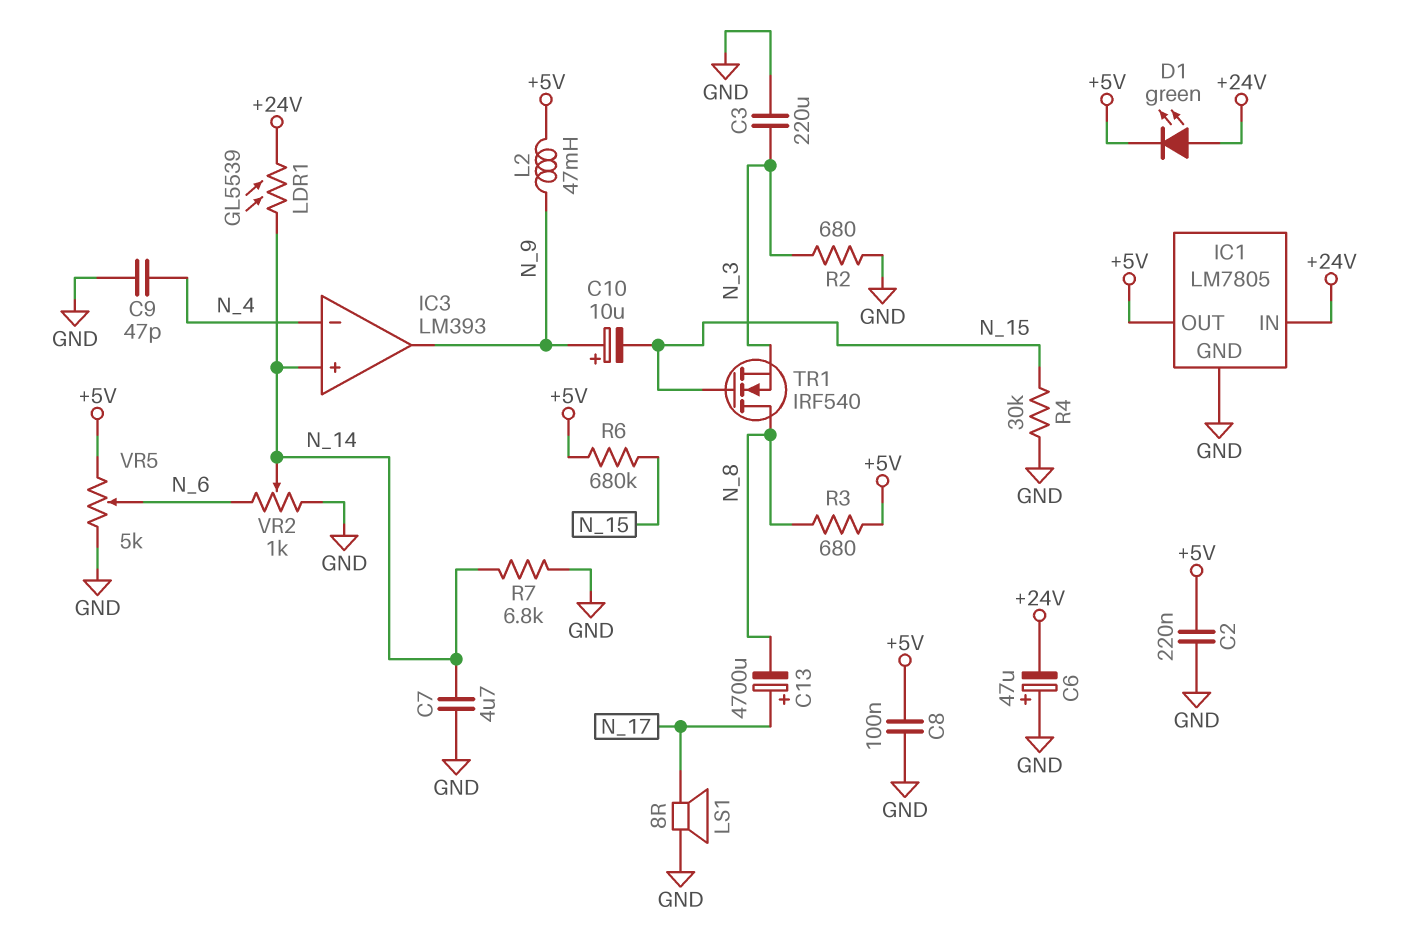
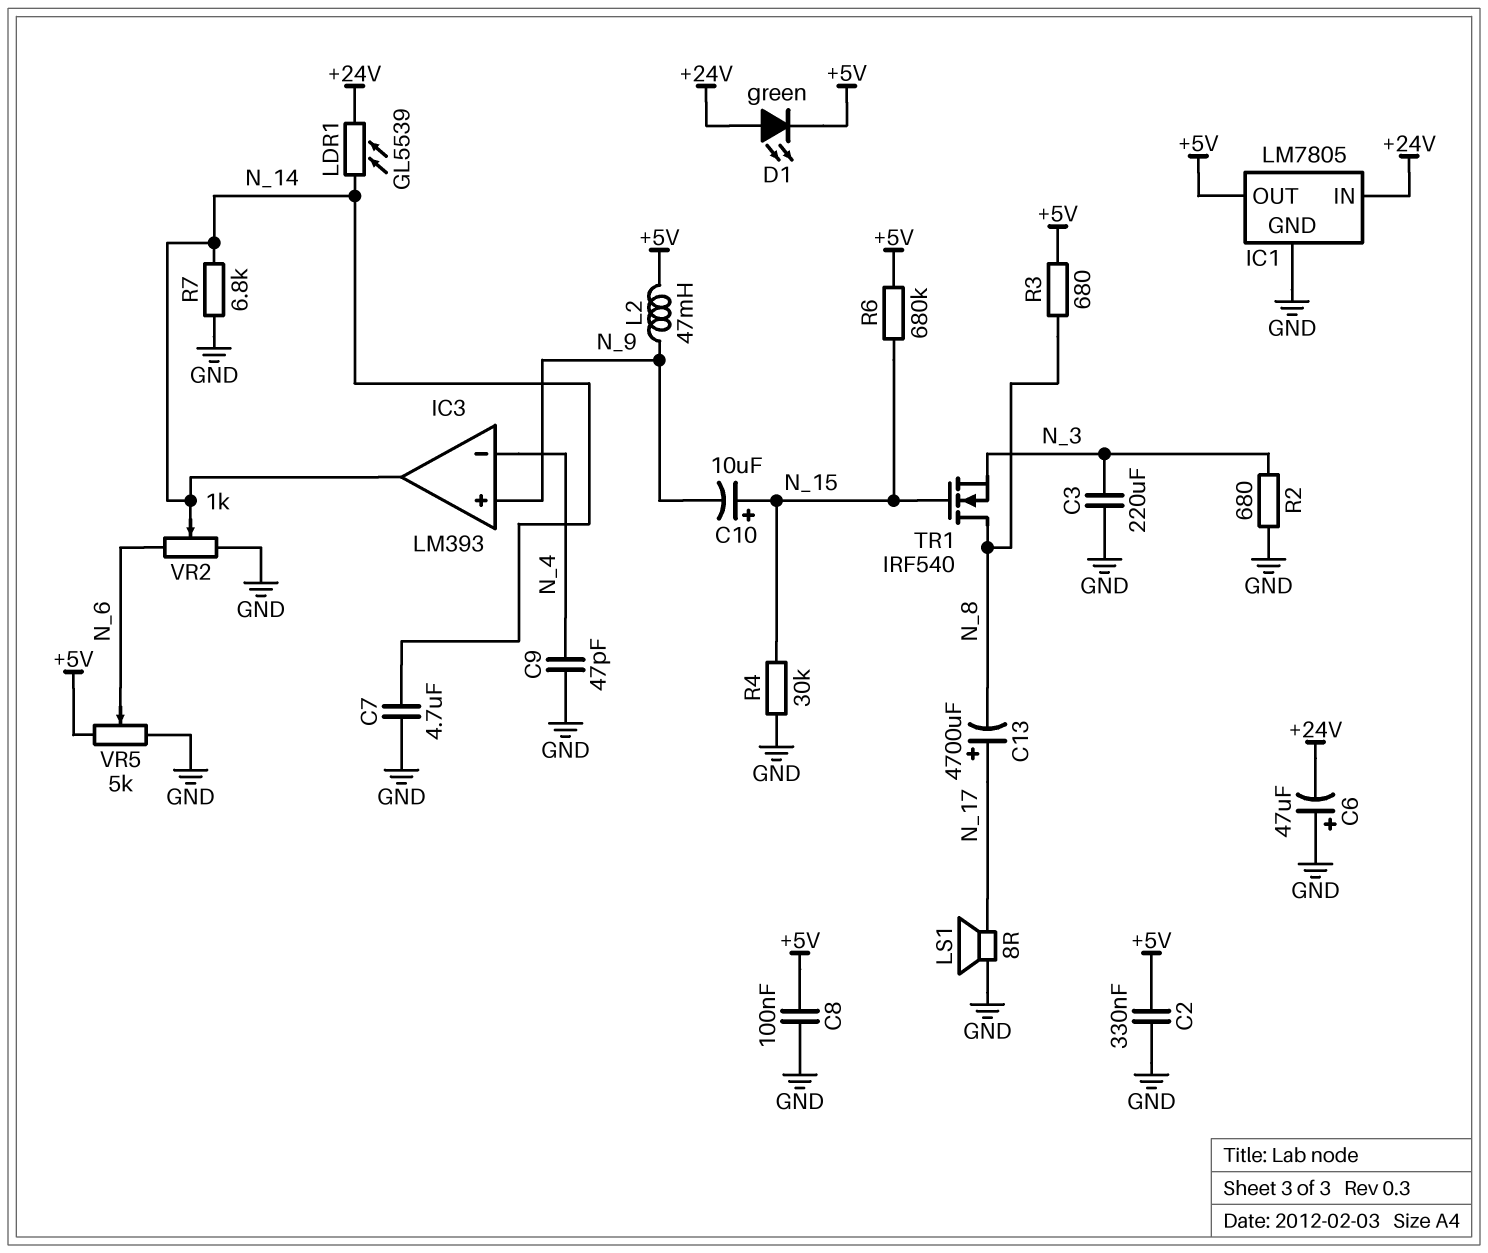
C2: 220nF (+5V, GND) -> 330nF (+5V, GND)
C10: 10uF (plus N_9, minus N_15) -> 10uF (plus N_15, minus N_9)
IC3 pin in+: N_14 -> N_9
IC3 pin out: N_9 -> N_14

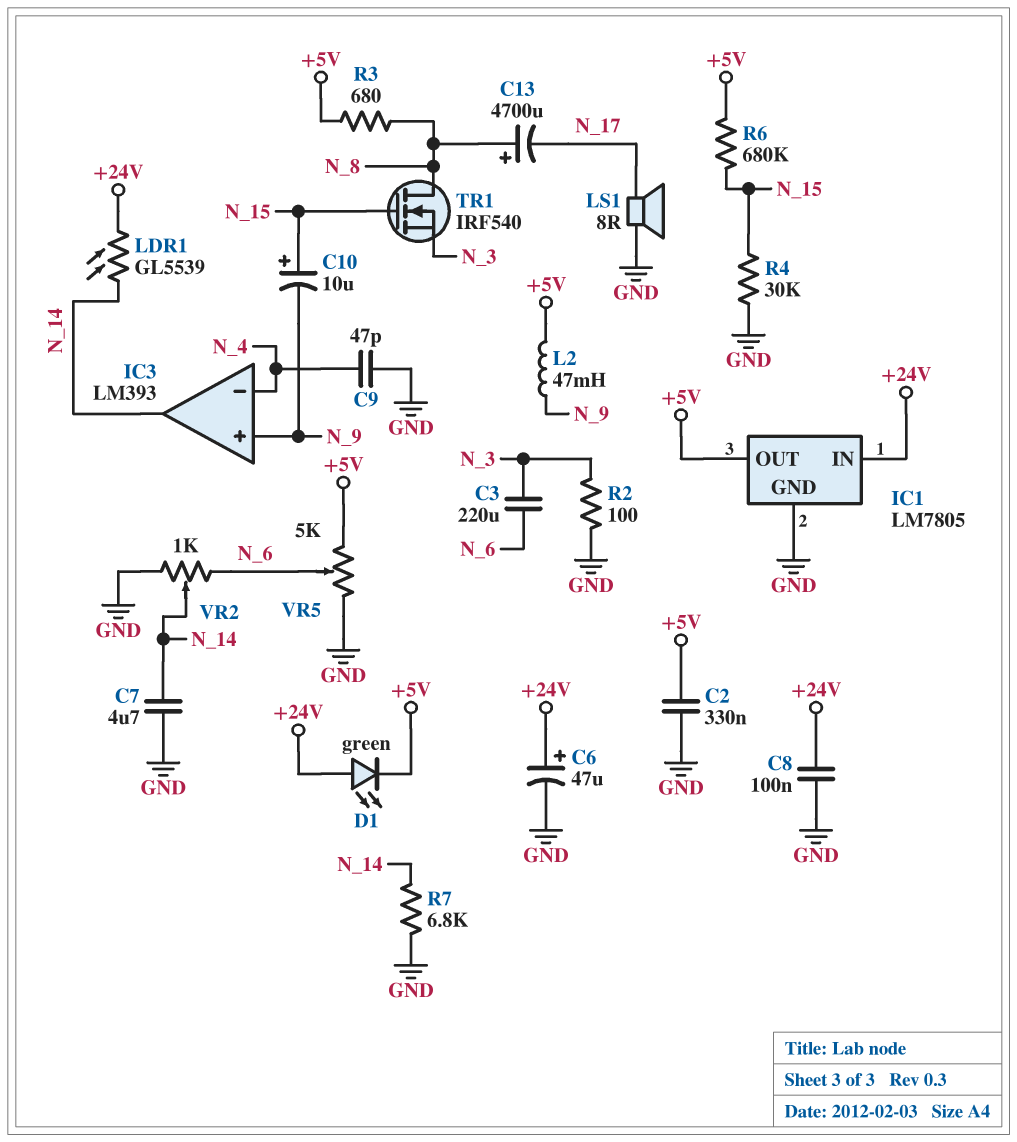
C3: 220uF (GND, N_3) -> 220uF (N_3, N_6)
C6: 47uF (plus GND, minus +24V) -> 47uF (plus +24V, minus GND)
C8: 100nF (+5V, GND) -> 100nF (+24V, GND)
C13: 4700uF (plus N_17, minus N_8) -> 4700uF (plus N_8, minus N_17)
R2: 680 (GND, N_3) -> 100 (GND, N_3)

